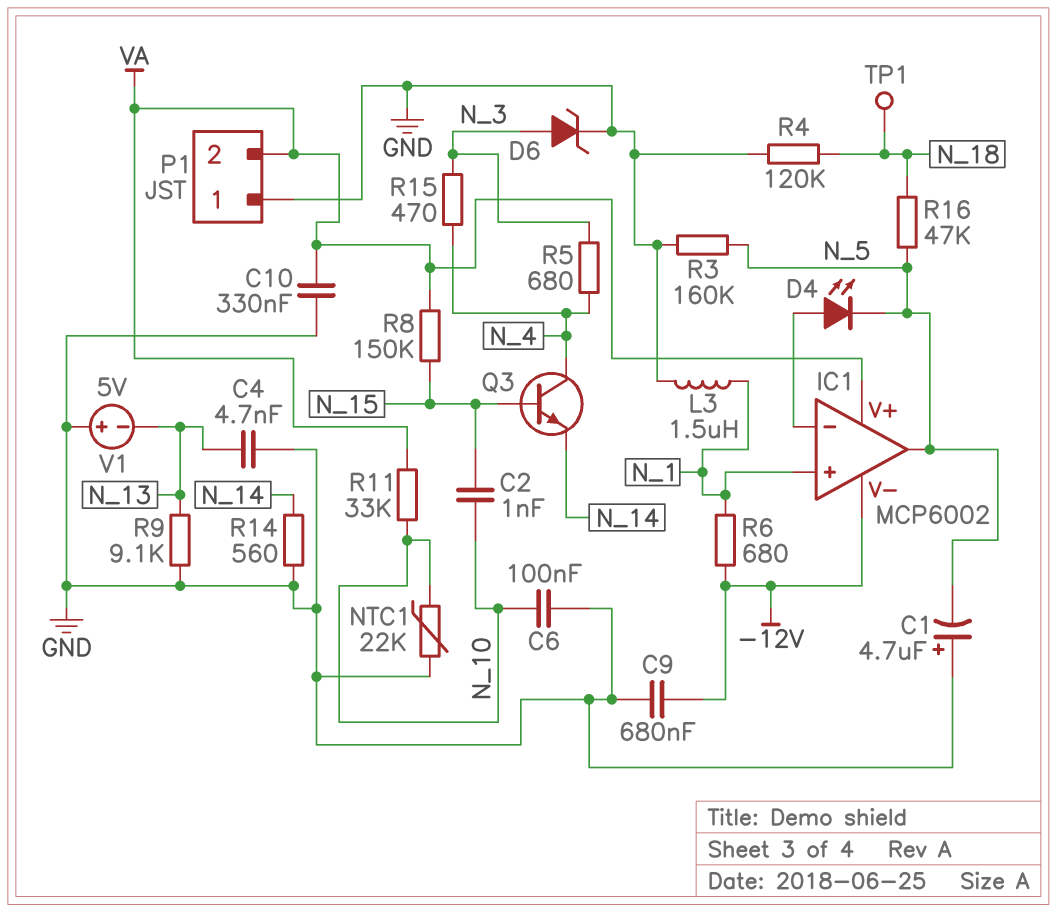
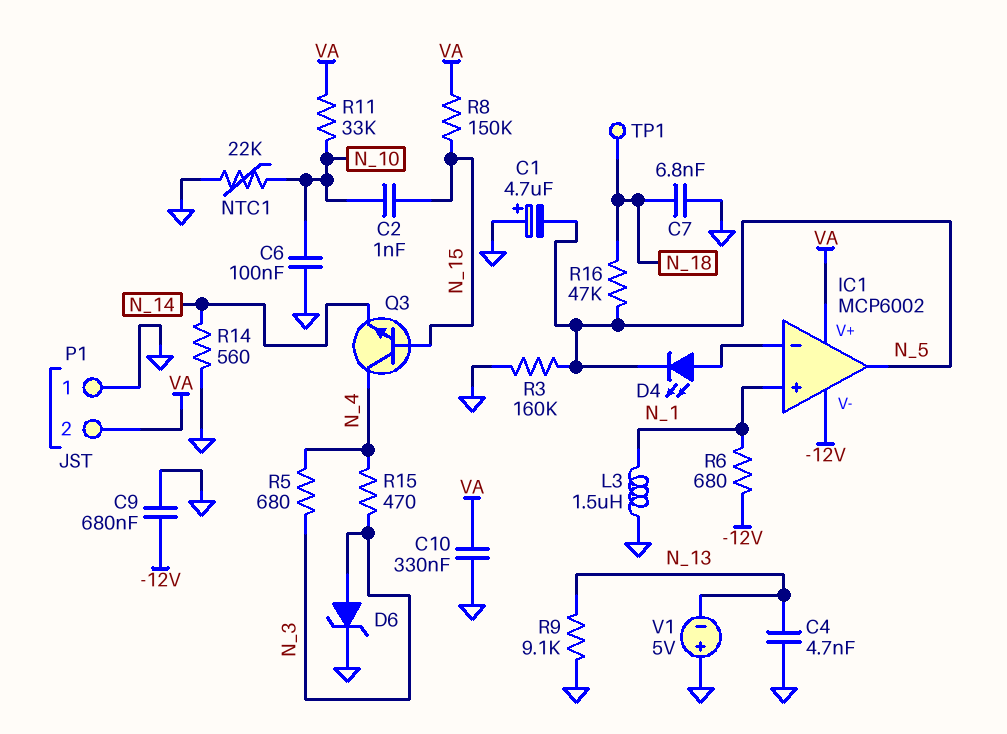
C7: none -> 6.8nF (GND, N_18)
R4: 120k (GND, N_18) -> none

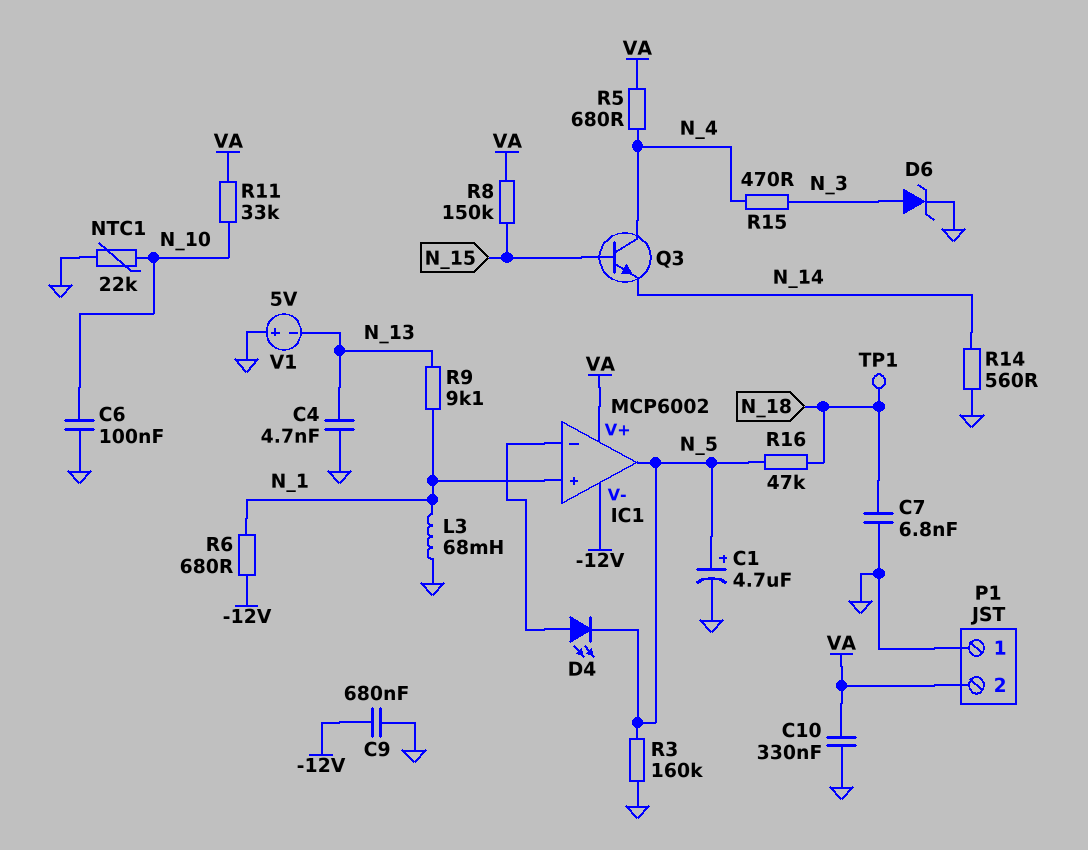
C1: 4.7uF (plus GND, minus N_5) -> 4.7uF (plus N_5, minus GND)
C2: 1nF (N_10, N_15) -> none
L3: 1.5uH (GND, N_1) -> 68mH (GND, N_1)
R5: 680 (N_3, N_4) -> 680 (N_4, VA)
R9: 9.1k (GND, N_13) -> 9.1k (N_1, N_13)

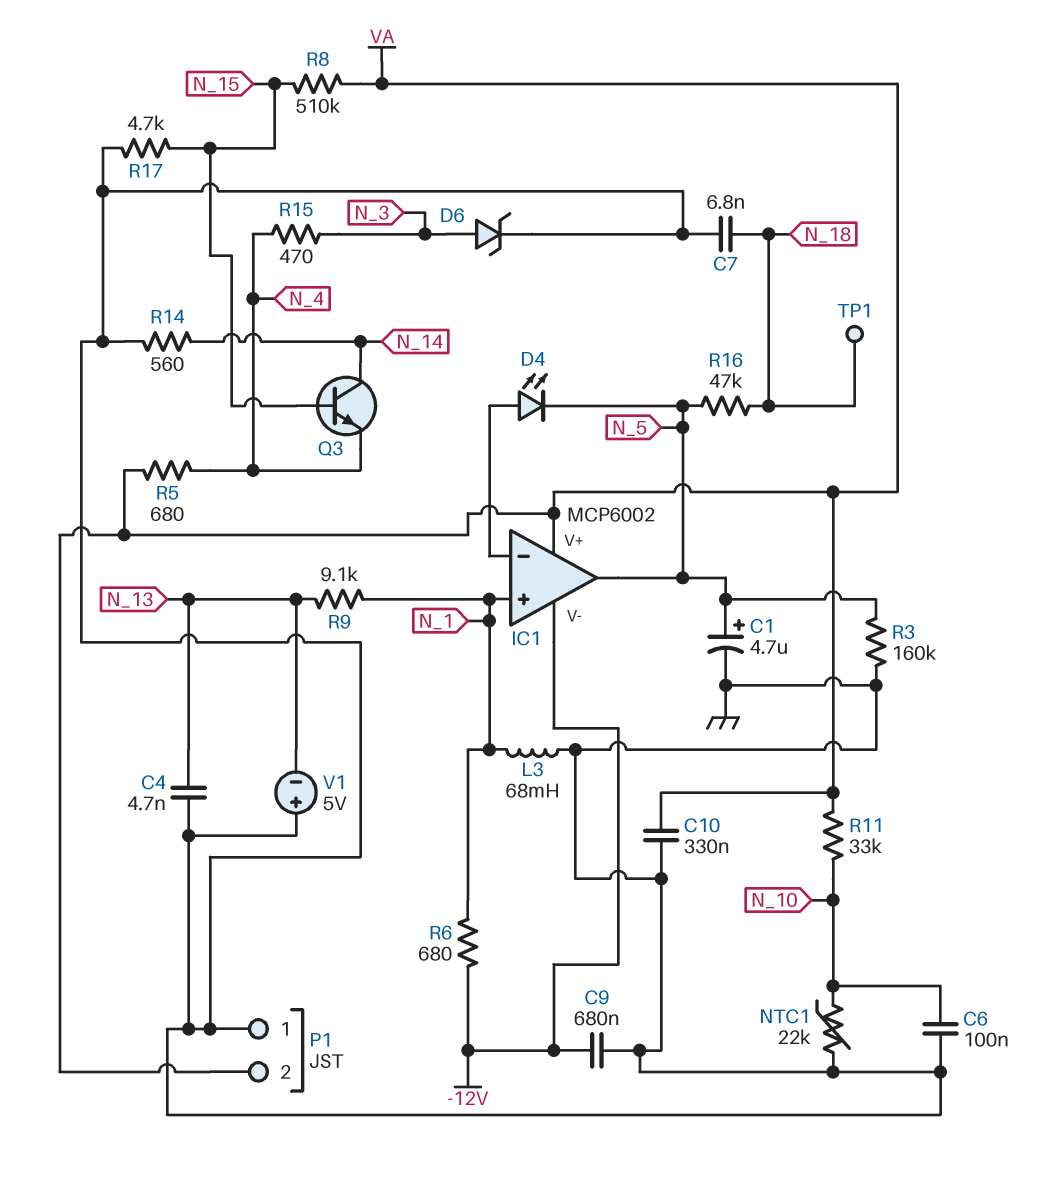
Q3: NPN (B N_15, C N_4, E N_14) -> NPN (B N_15, C N_14, E N_4)
R8: 150k (N_15, VA) -> 510k (N_15, VA)
R17: none -> 4.7k (GND, N_15)

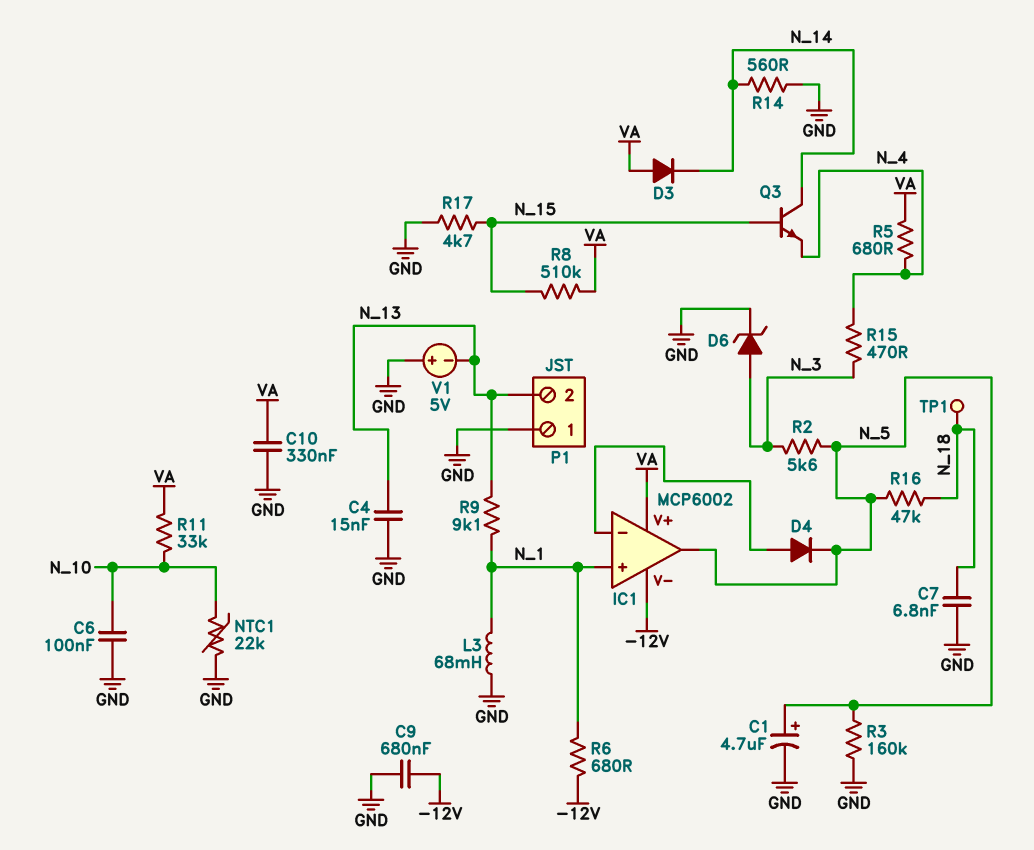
C4: 4.7nF (GND, N_13) -> 15nF (GND, N_13)
D3: none -> diode (A VA, K N_14)
D4: LED (A IC1/in-, K N_5) -> diode (A IC1/in-, K N_5)
P1 pin 2: VA -> N_13
R2: none -> 5.6k (N_3, N_5)

